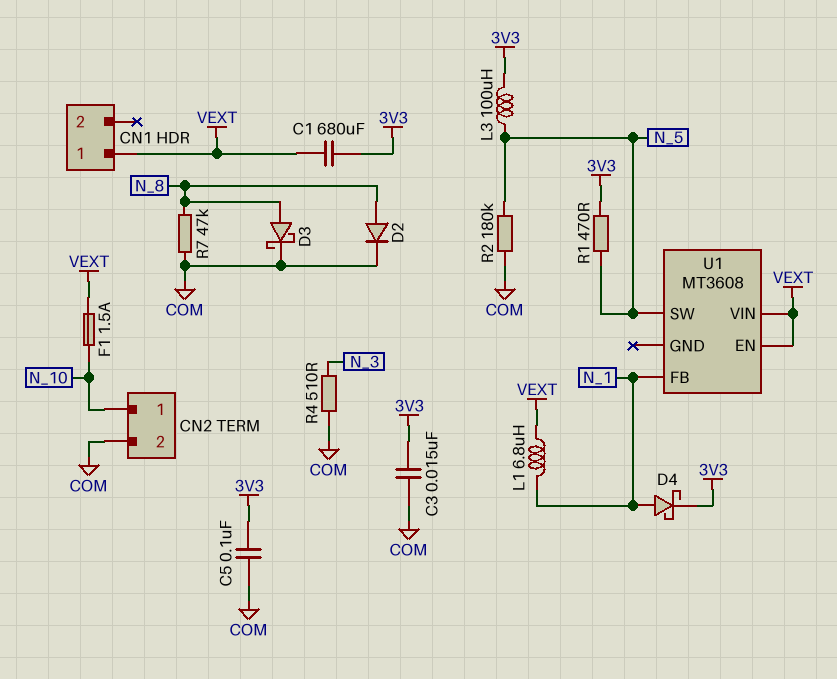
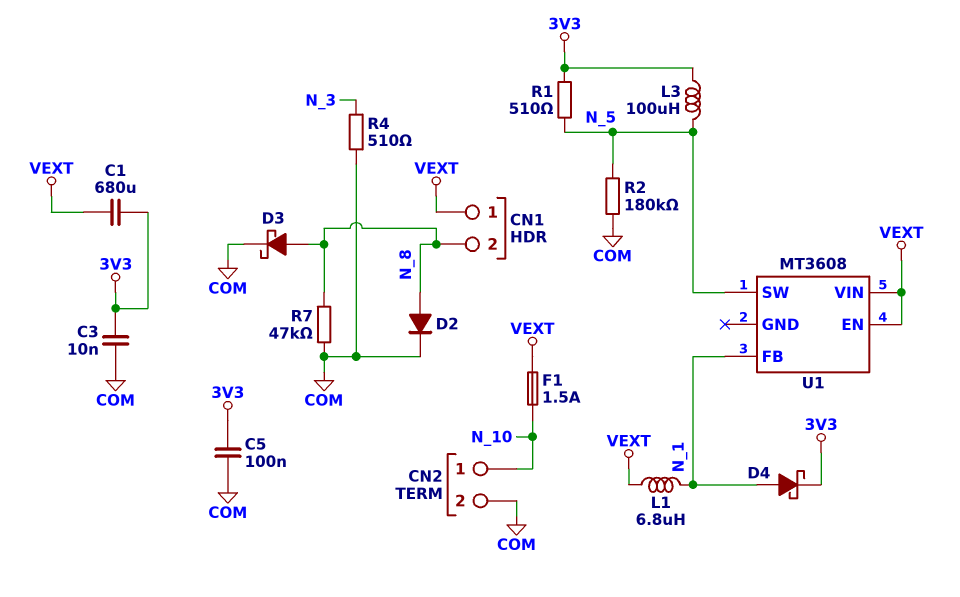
C3: 15nF (3V3, COM) -> 10nF (3V3, COM)
CN1 pin 2: none -> N_8
R1: 470 (3V3, N_5) -> 510 (3V3, N_5)

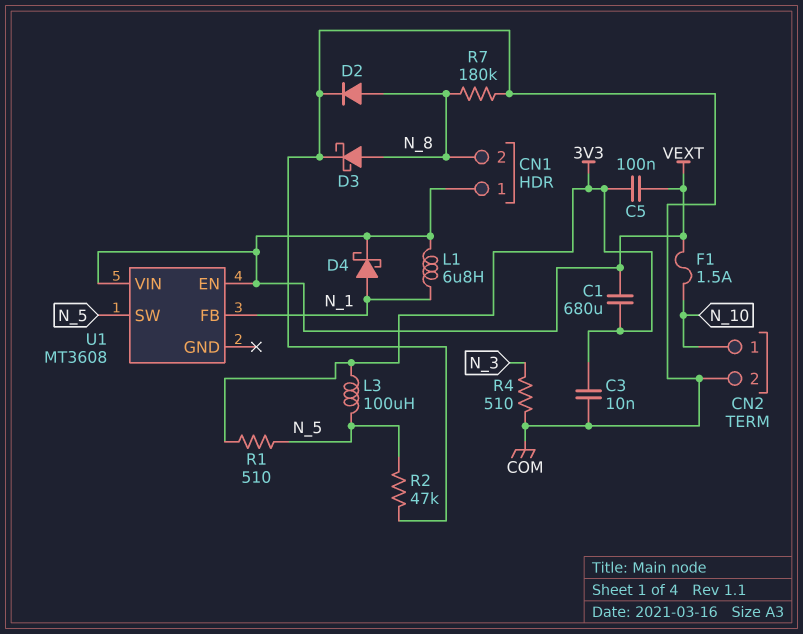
C5: 100nF (3V3, COM) -> 100nF (3V3, VEXT)
D4: schottky (A N_1, K 3V3) -> schottky (A N_1, K VEXT)
R2: 180k (COM, N_5) -> 47k (COM, N_5)
R7: 47k (COM, N_8) -> 180k (COM, N_8)

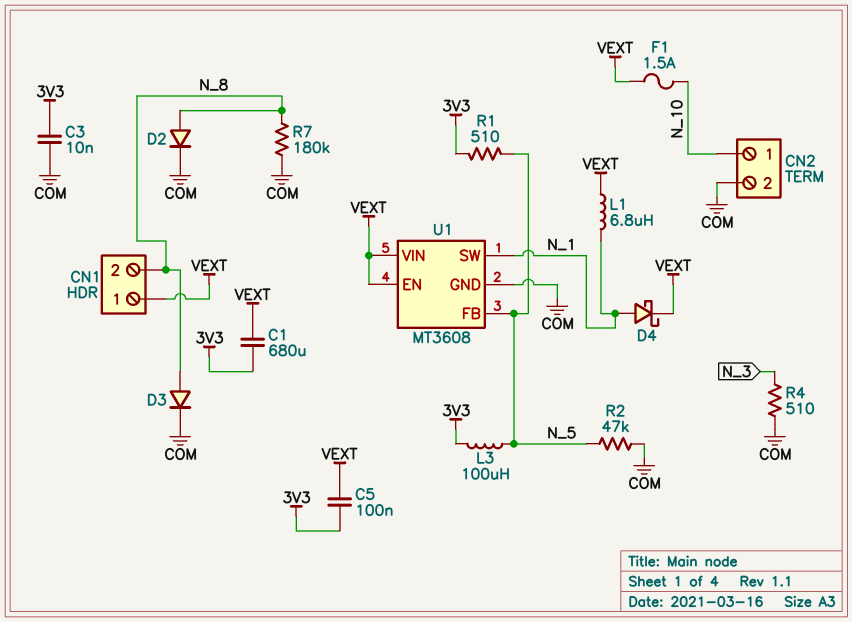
D3: schottky (A N_8, K COM) -> diode (A N_8, K COM)
U1 pin FB: N_1 -> N_5
U1 pin GND: none -> COM
U1 pin SW: N_5 -> N_1

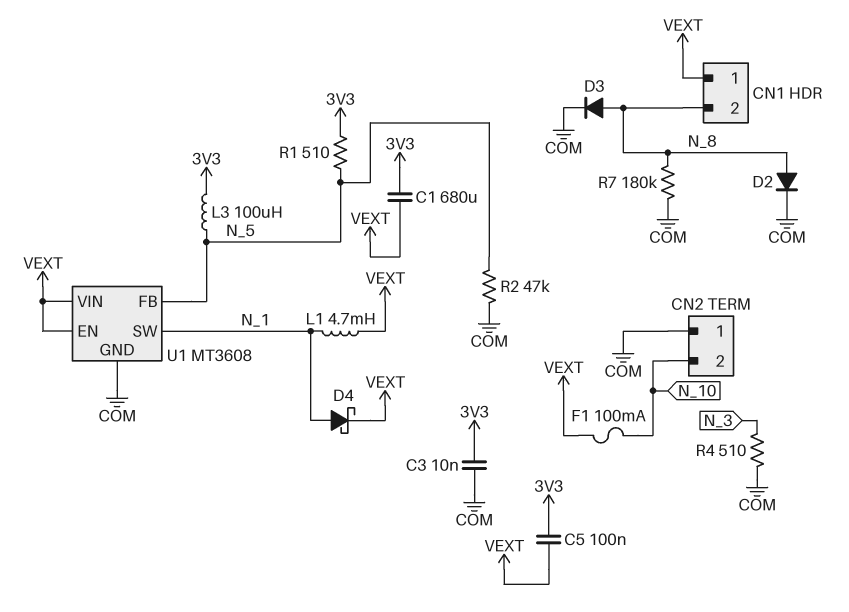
CN2 pin 1: N_10 -> COM
CN2 pin 2: COM -> N_10
F1: 1.5A (N_10, VEXT) -> 100mA (N_10, VEXT)
L1: 6.8uH (N_1, VEXT) -> 4.7mH (N_1, VEXT)

